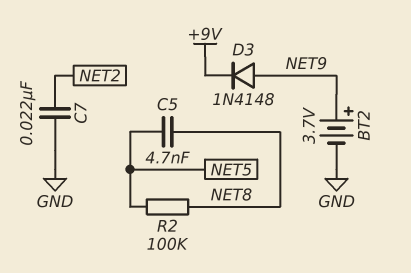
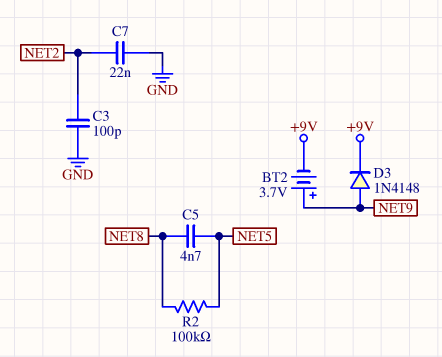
BT2: 3.7V (plus NET9, minus GND) -> 3.7V (plus NET9, minus +9V)
C3: none -> 100pF (GND, NET2)

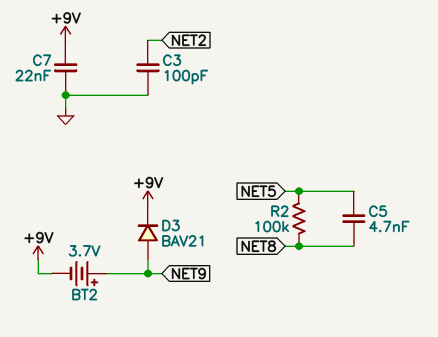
C7: 22nF (GND, NET2) -> 22nF (+9V, GND)
D3: diode 1N4148 (A NET9, K +9V) -> diode BAV21 (A NET9, K +9V)

